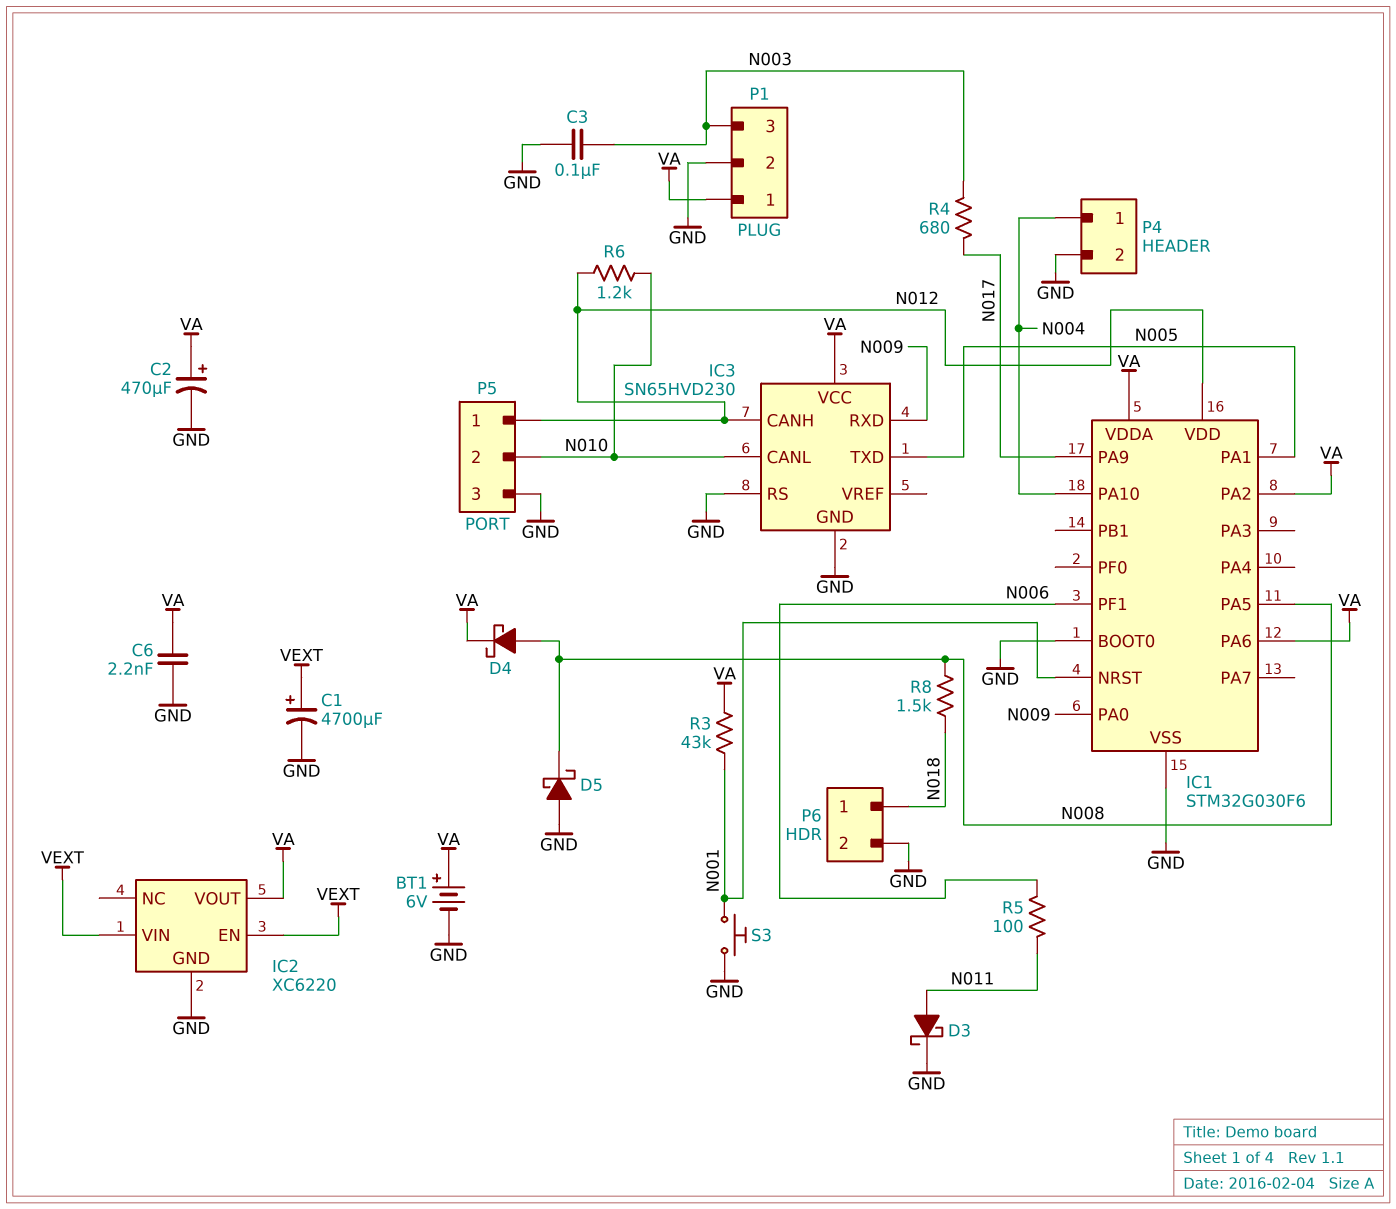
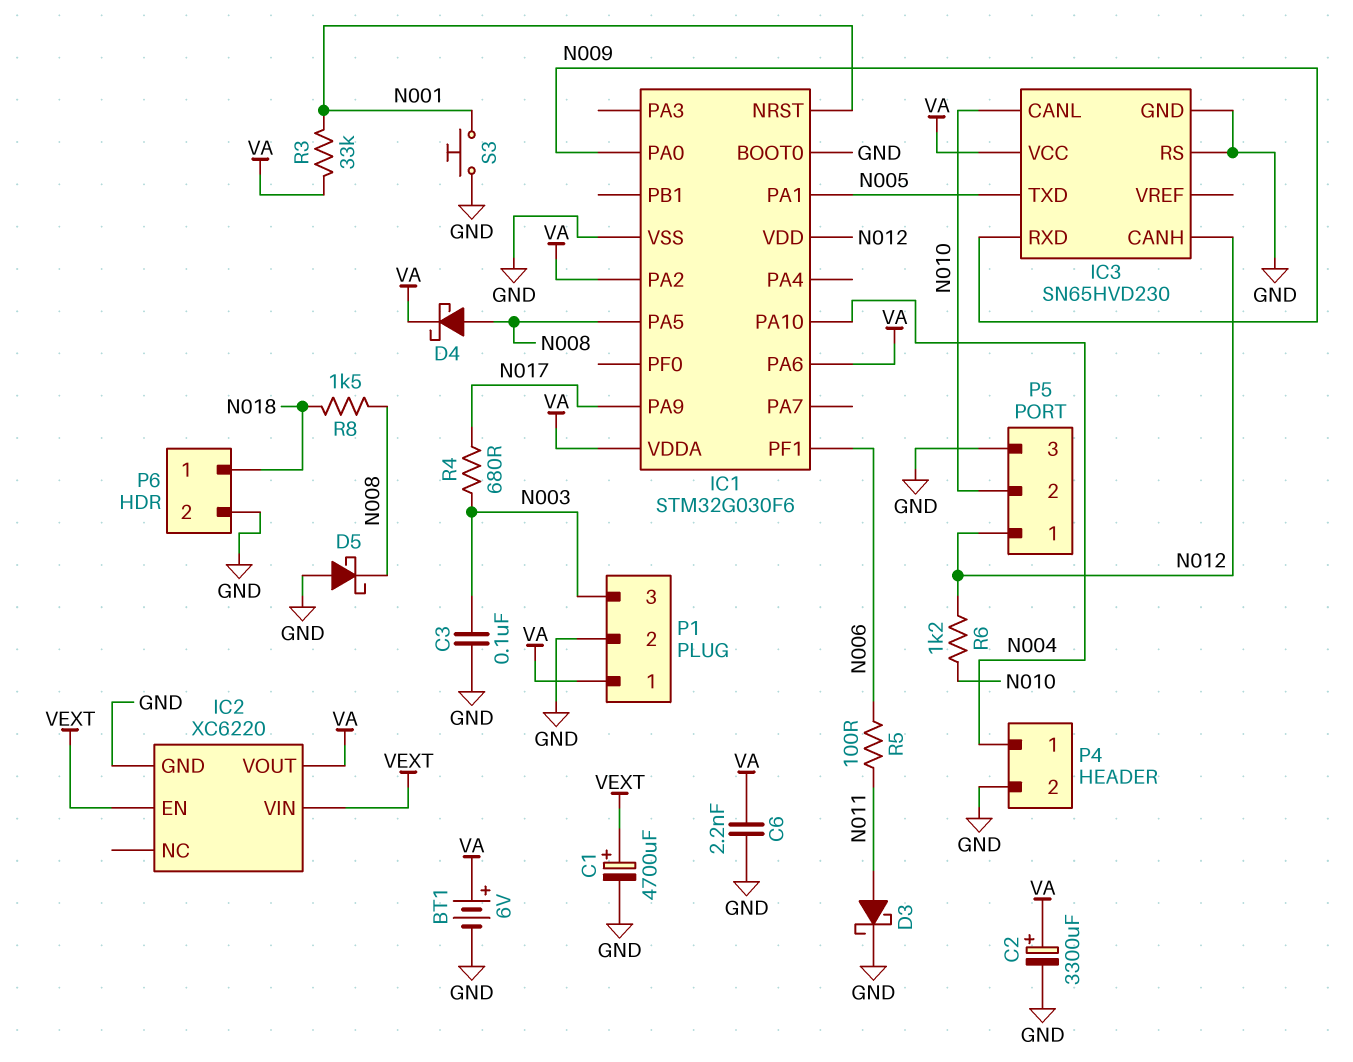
C2: 470uF (plus VA, minus GND) -> 3300uF (plus VA, minus GND)
R3: 43k (N001, VA) -> 33k (N001, VA)

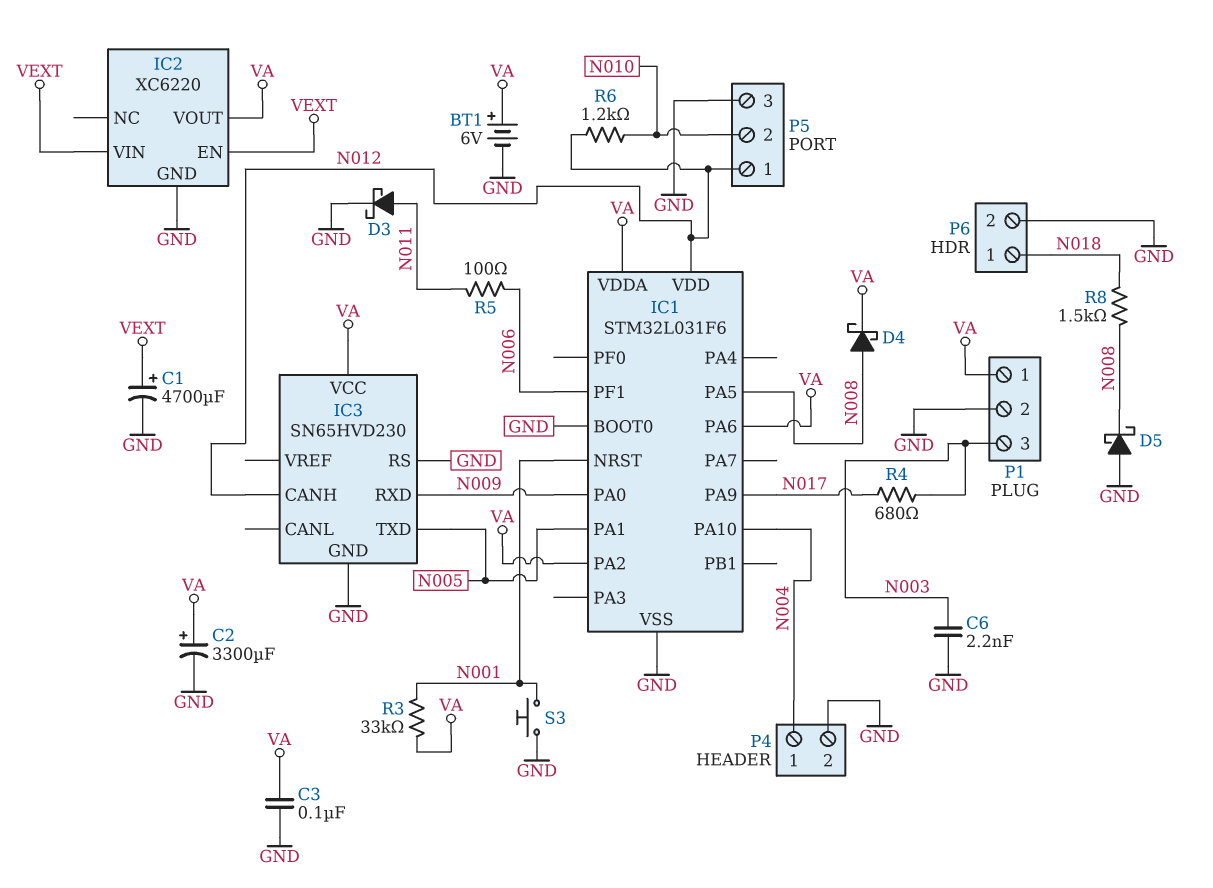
C3: 100nF (GND, N003) -> 100nF (GND, VA)
C6: 2.2nF (GND, VA) -> 2.2nF (GND, N003)
IC1: STM32G030F6 -> STM32L031F6
IC3 pin CANL: N010 -> none

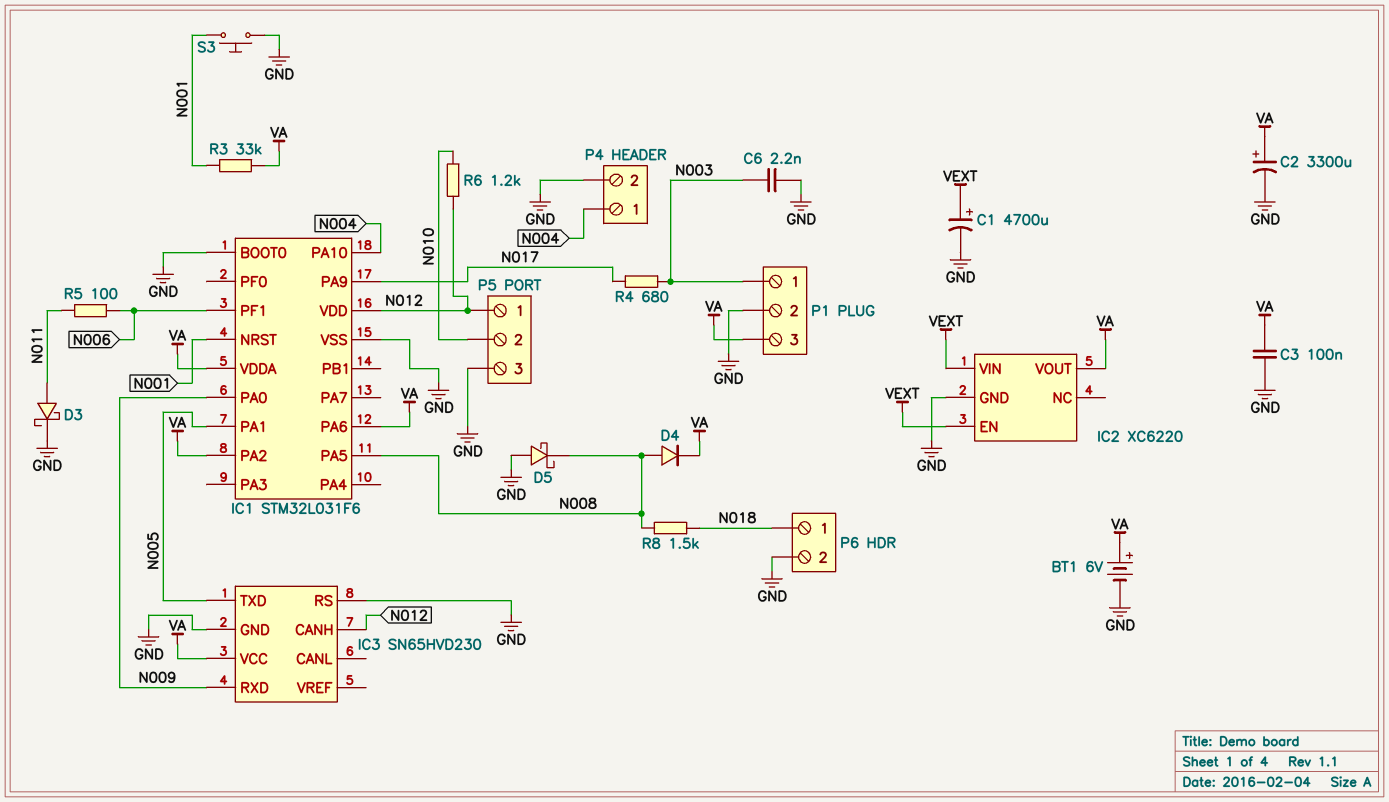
D4: schottky (A N008, K VA) -> diode (A N008, K VA)
P1 pin 1: VA -> N003
P1 pin 3: N003 -> VA

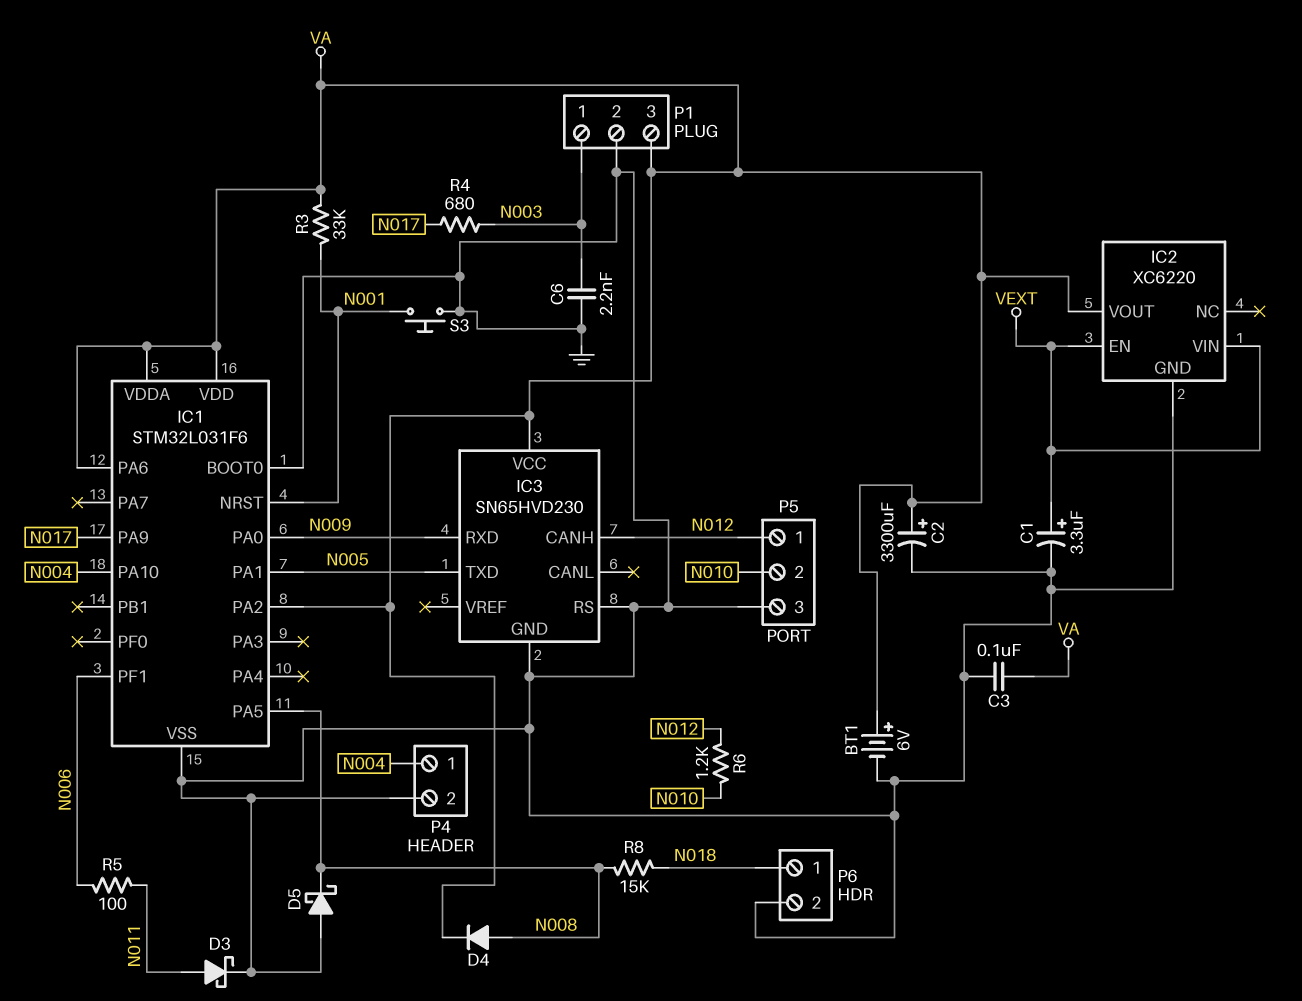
C1: 4700uF (plus VEXT, minus GND) -> 3.3uF (plus VEXT, minus GND)
IC1 pin VDD: N012 -> VA
R8: 1.5k (N008, N018) -> 15k (N008, N018)

